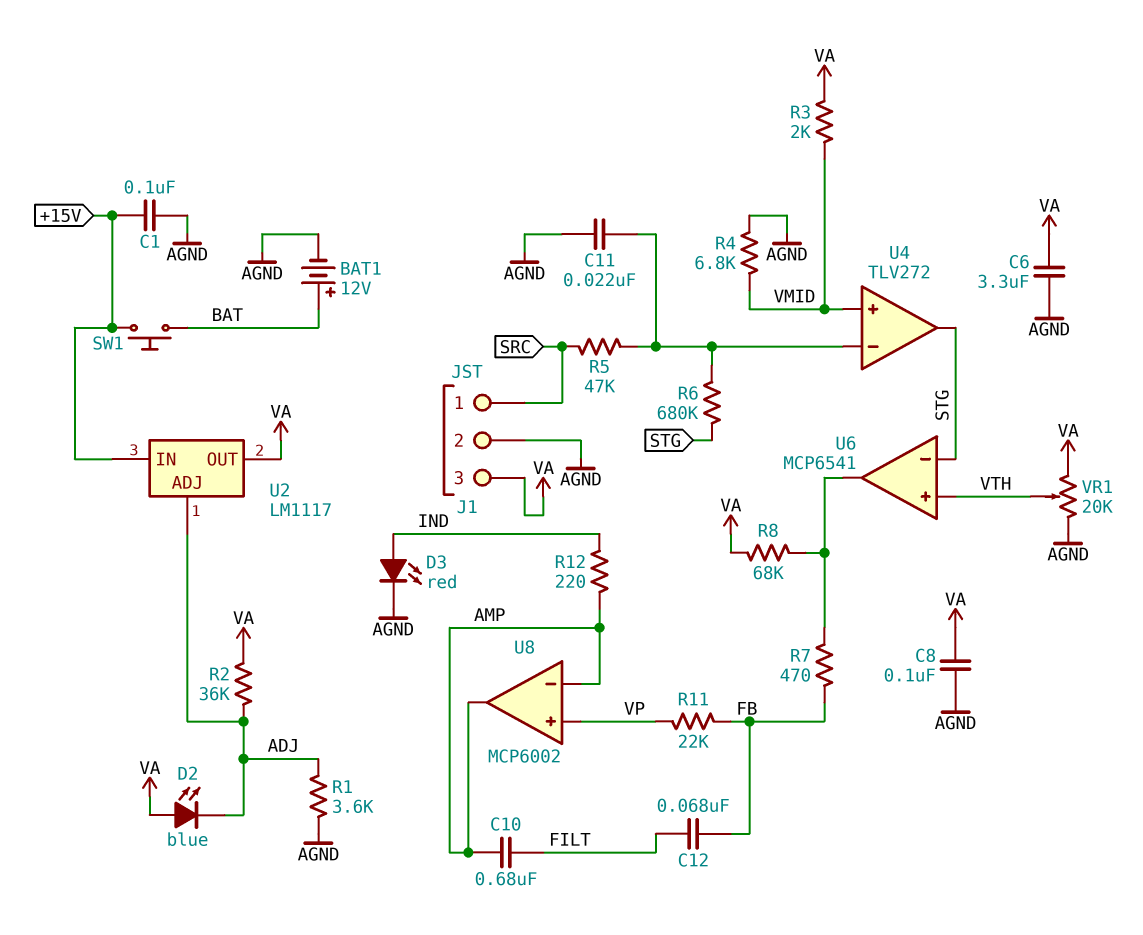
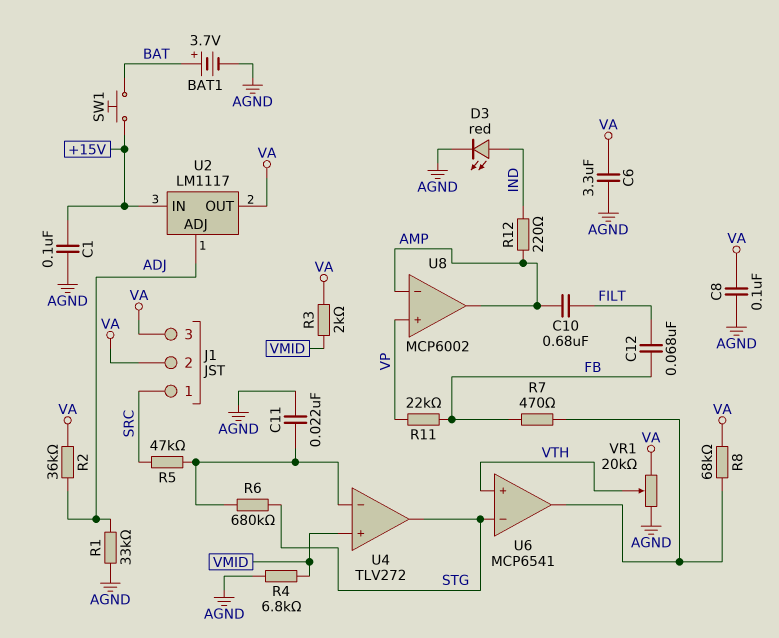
BAT1: 12V (plus BAT, minus AGND) -> 3.7V (plus BAT, minus AGND)
D2: LED blue (A VA, K ADJ) -> none
J1 pin 2: AGND -> VA
R1: 3.6k (ADJ, AGND) -> 33k (ADJ, AGND)

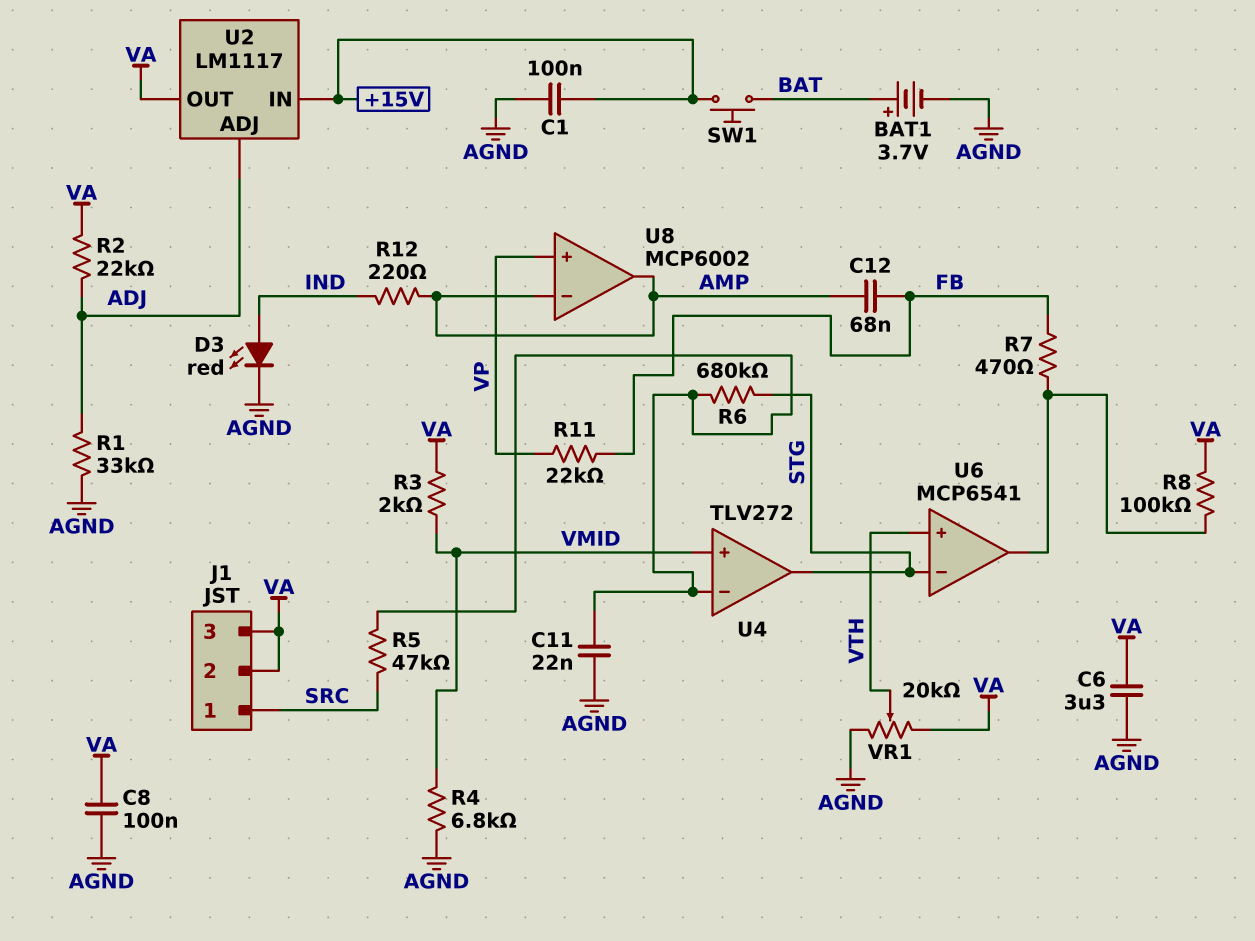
C10: 680nF (AMP, FILT) -> none
C12: 68nF (FB, FILT) -> 68nF (AMP, FB)
R2: 36k (ADJ, VA) -> 22k (ADJ, VA)
R8: 68k (U6/out, VA) -> 100k (U6/out, VA)

